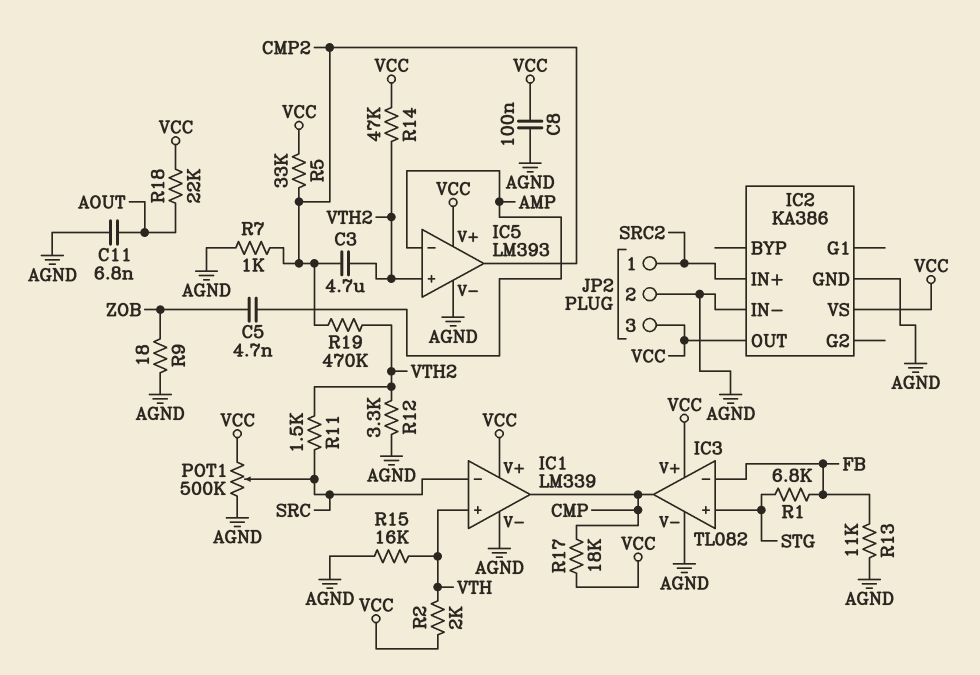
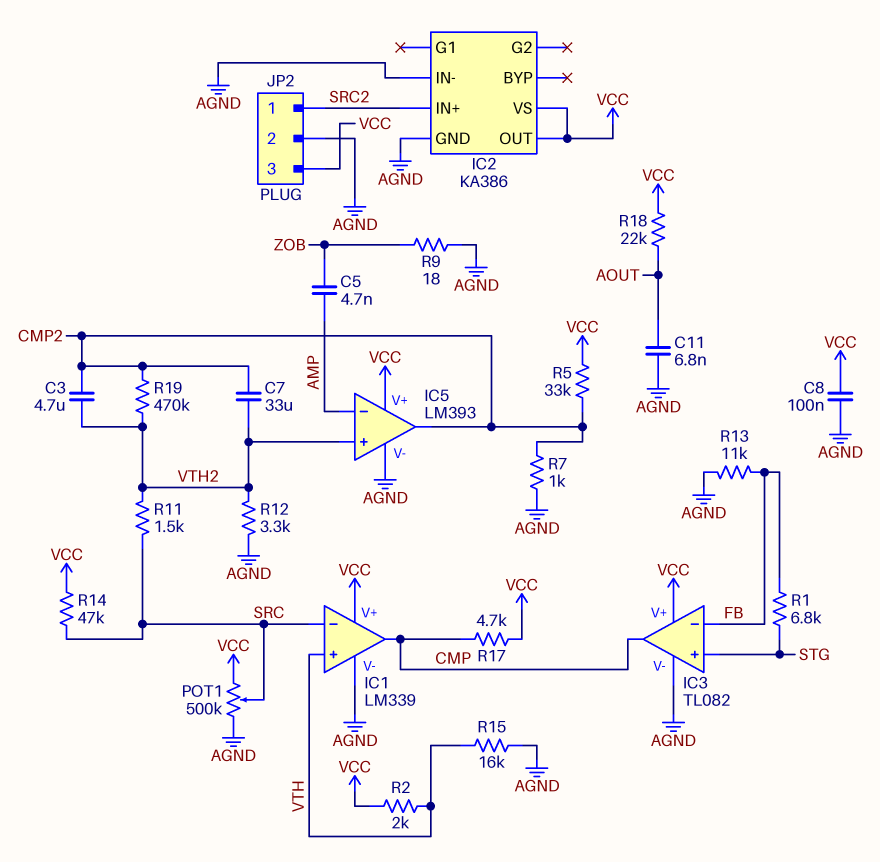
C7: none -> 33uF (CMP2, VTH2)
R14: 47k (VCC, VTH2) -> 47k (SRC, VCC)
R17: 18k (CMP, VCC) -> 4.7k (CMP, VCC)

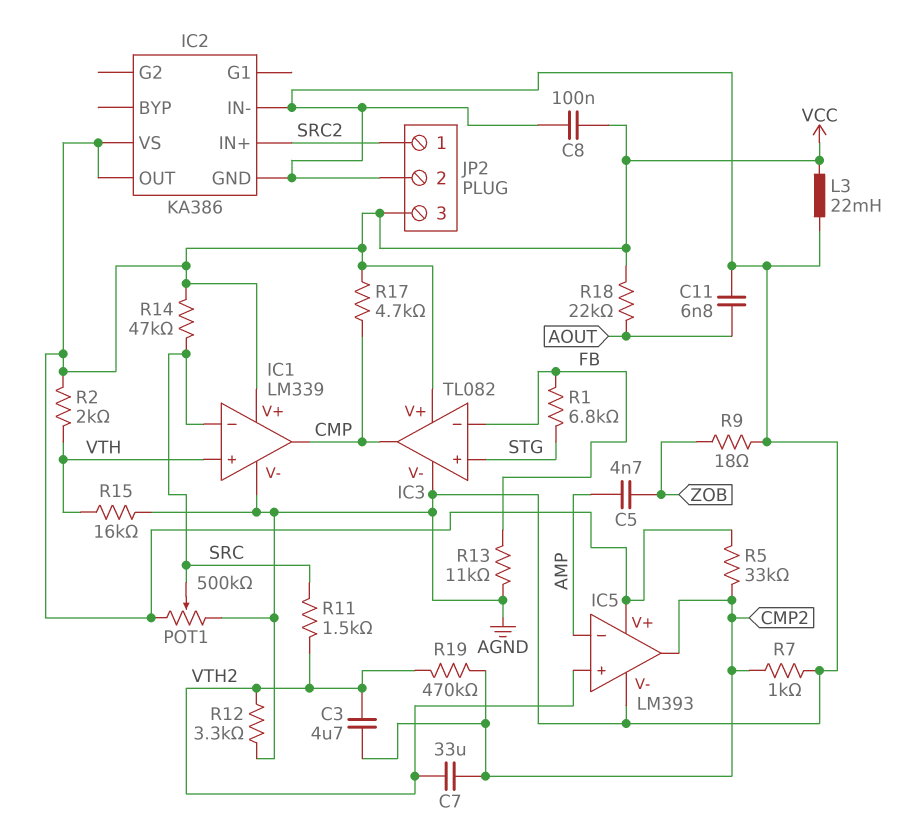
L3: none -> 22mH (AGND, VCC)

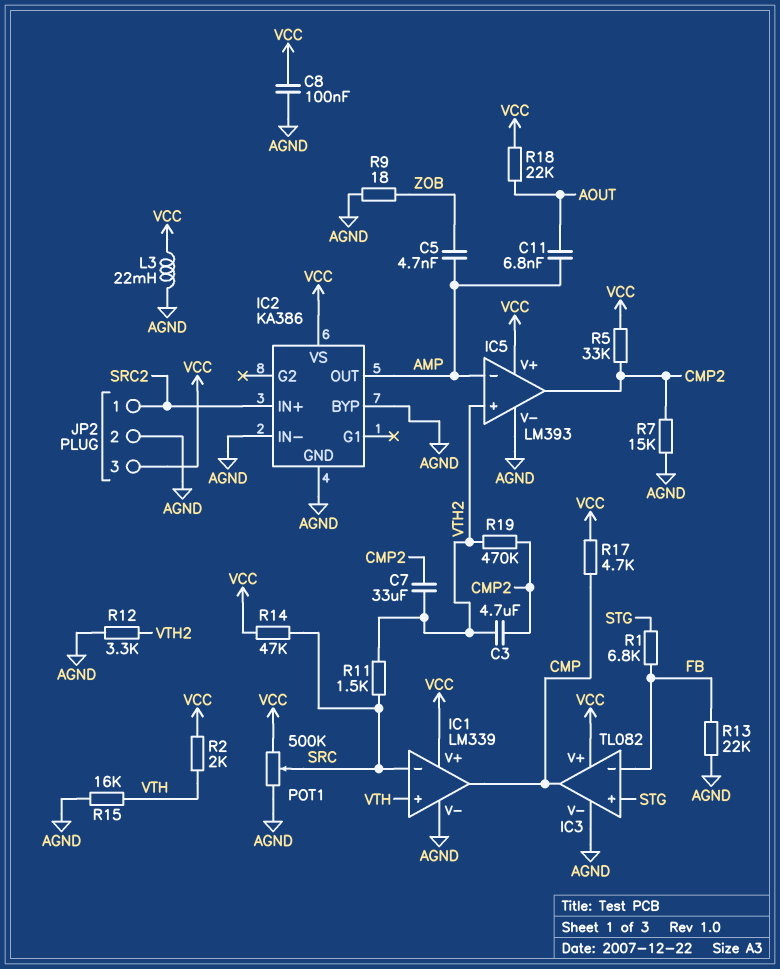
C11: 6.8nF (AGND, AOUT) -> 6.8nF (AMP, AOUT)
IC2 pin BYP: none -> AGND
IC2 pin OUT: VCC -> AMP
R7: 1k (AGND, CMP2) -> 15k (AGND, CMP2)
R13: 11k (AGND, FB) -> 22k (AGND, FB)

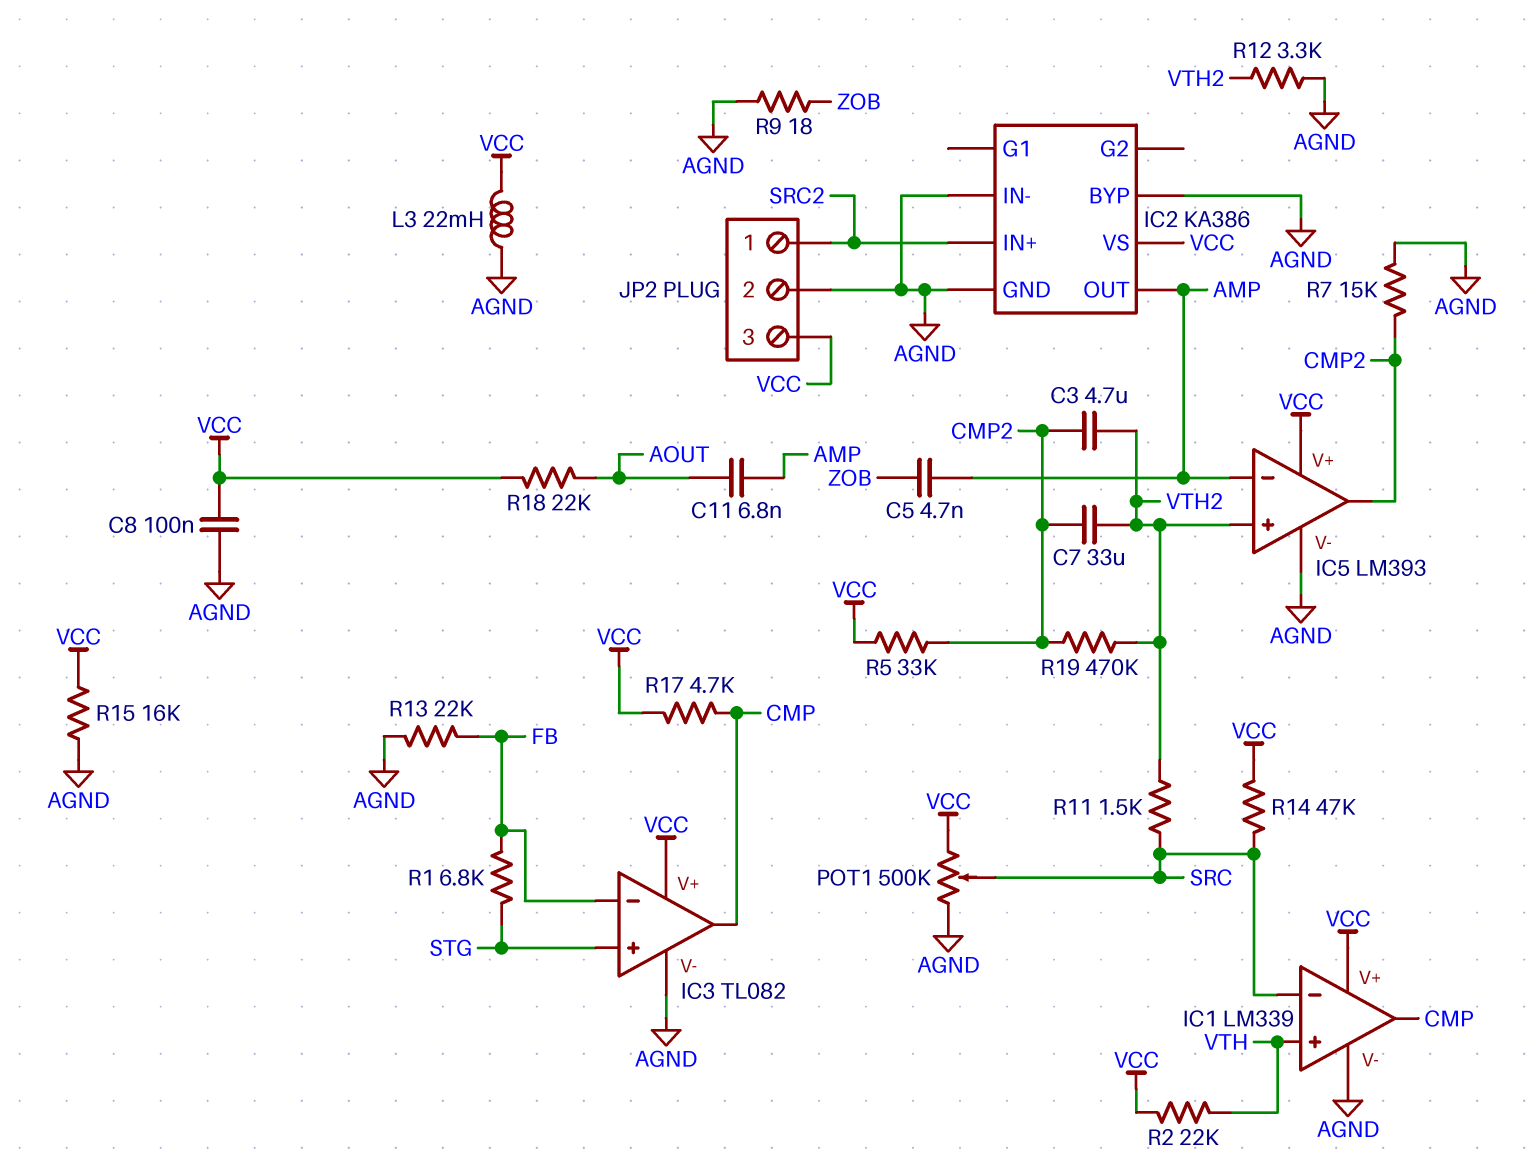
R2: 2k (VCC, VTH) -> 22k (VCC, VTH)
R15: 16k (AGND, VTH) -> 16k (AGND, VCC)

